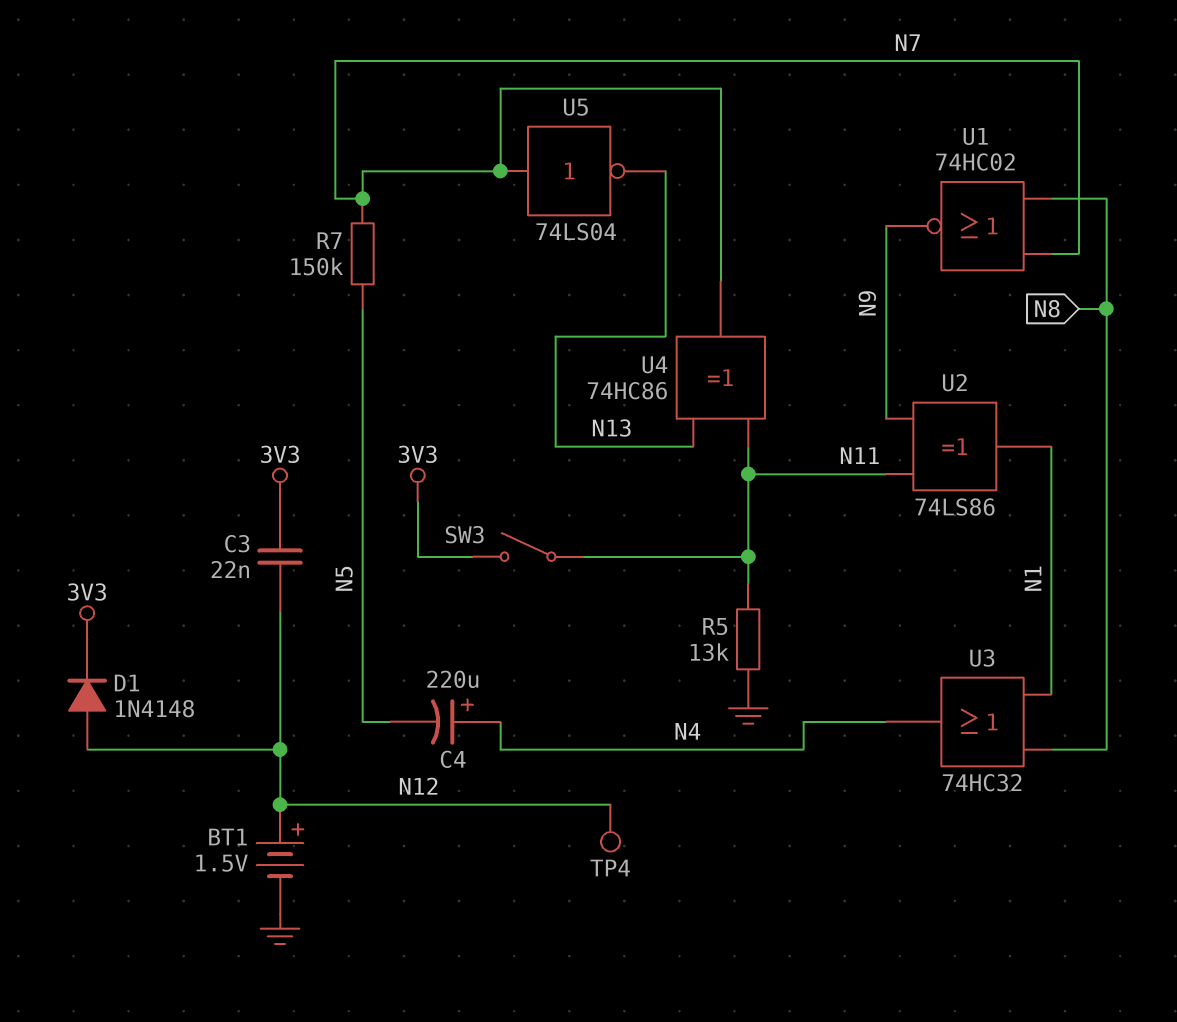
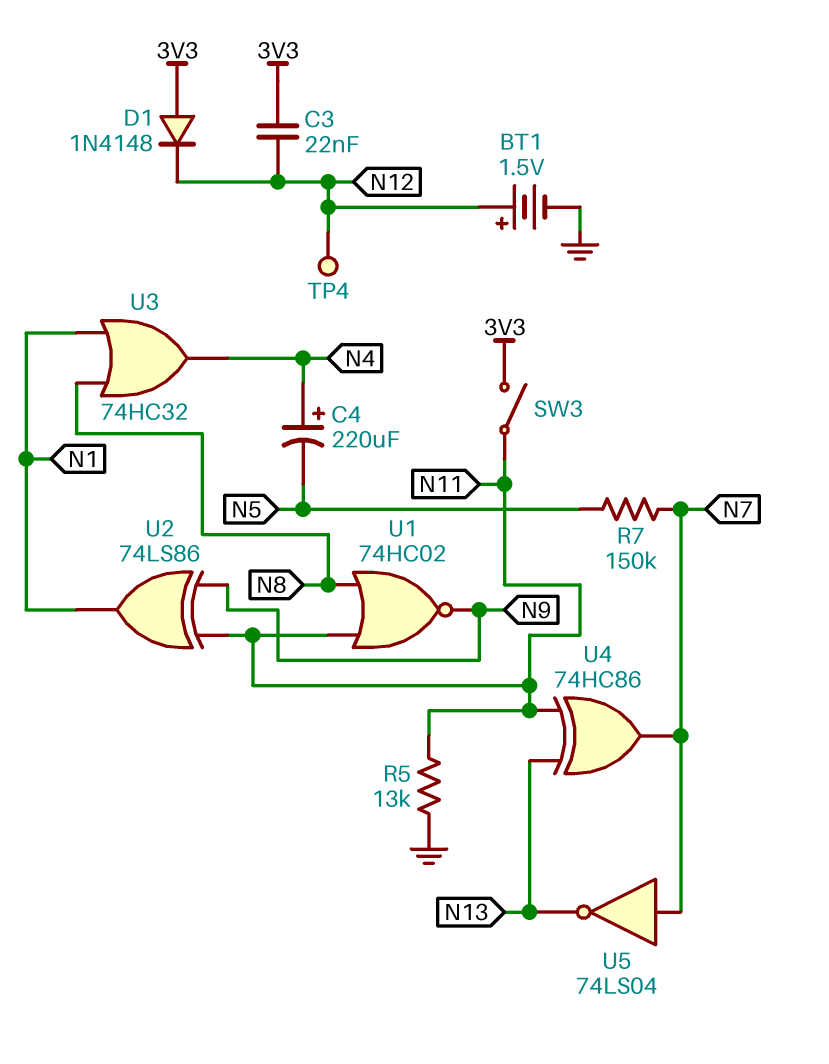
D1: diode 1N4148 (A N12, K 3V3) -> diode 1N4148 (A 3V3, K N12)
U1: NOR 74HC02 (in N7, in N8, out N9) -> NOR 74HC02 (in N8, in N11, out N9)

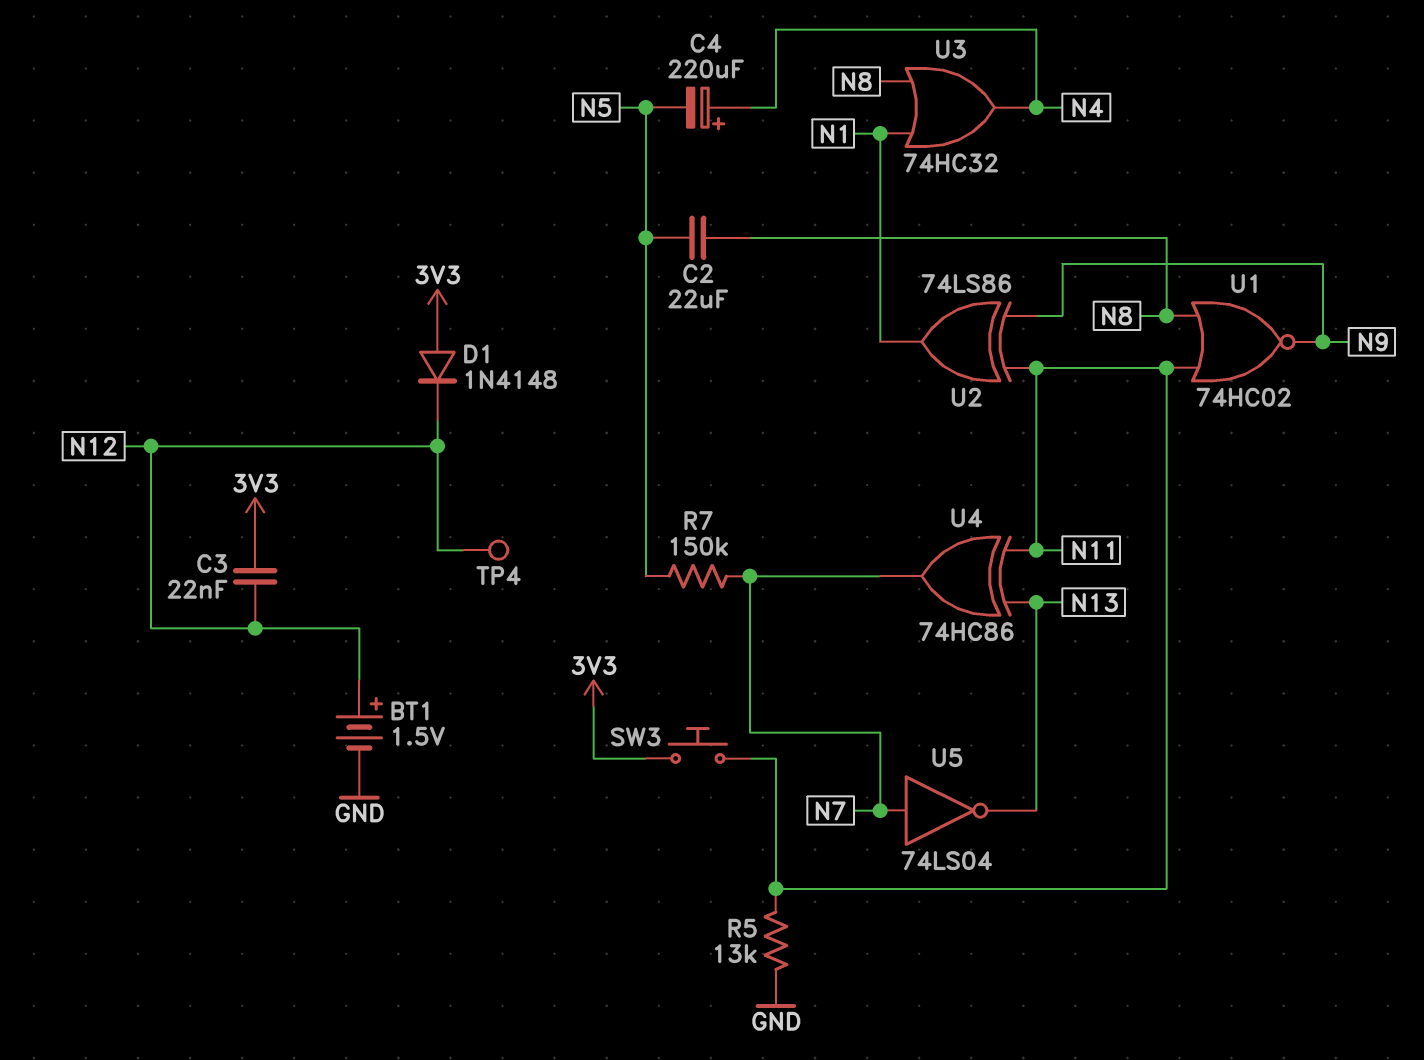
C2: none -> 22uF (N5, N8)
SW3: switch (3V3, N11) -> button (3V3, N11)

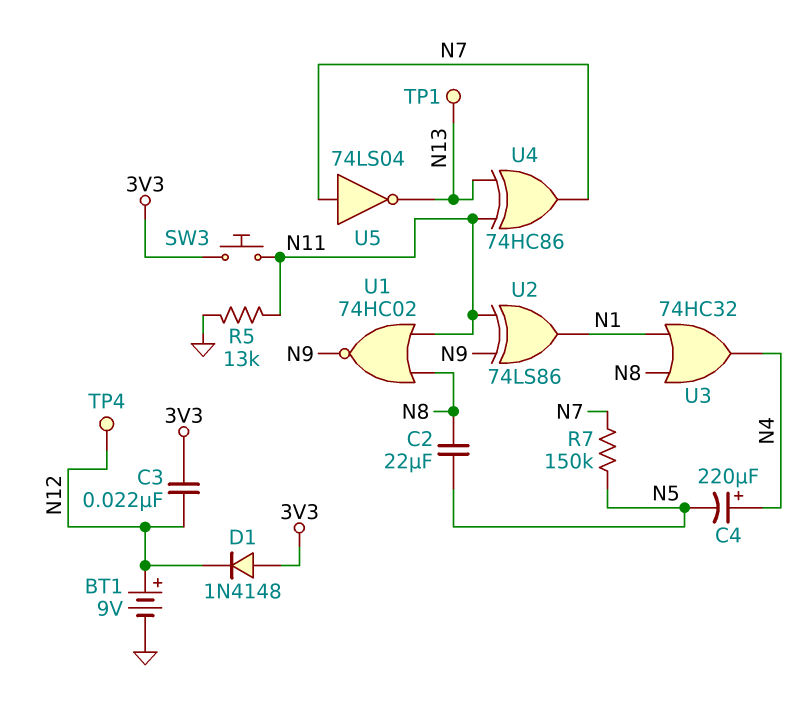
BT1: 1.5V (plus N12, minus GND) -> 9V (plus N12, minus GND)
TP1: none -> test point (N13)

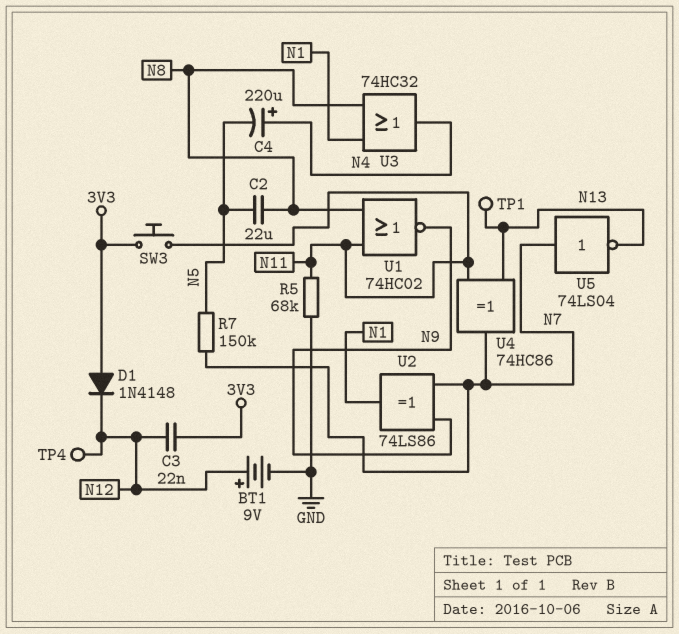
R5: 13k (GND, N11) -> 68k (GND, N11)
U2: XOR 74LS86 (in N9, in N11, out N1) -> XOR 74LS86 (in N7, in N9, out N1)

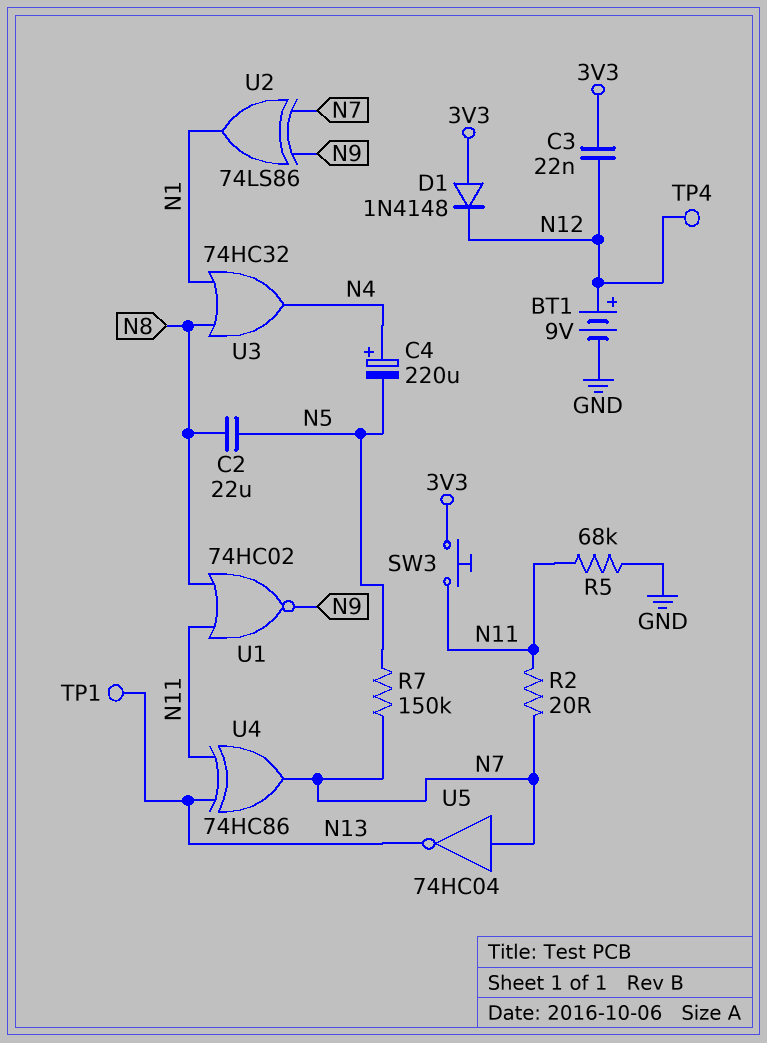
R2: none -> 20 (N7, N11)
U5: NOT 74LS04 (in N7, out N13) -> NOT 74HC04 (in N7, out N13)

